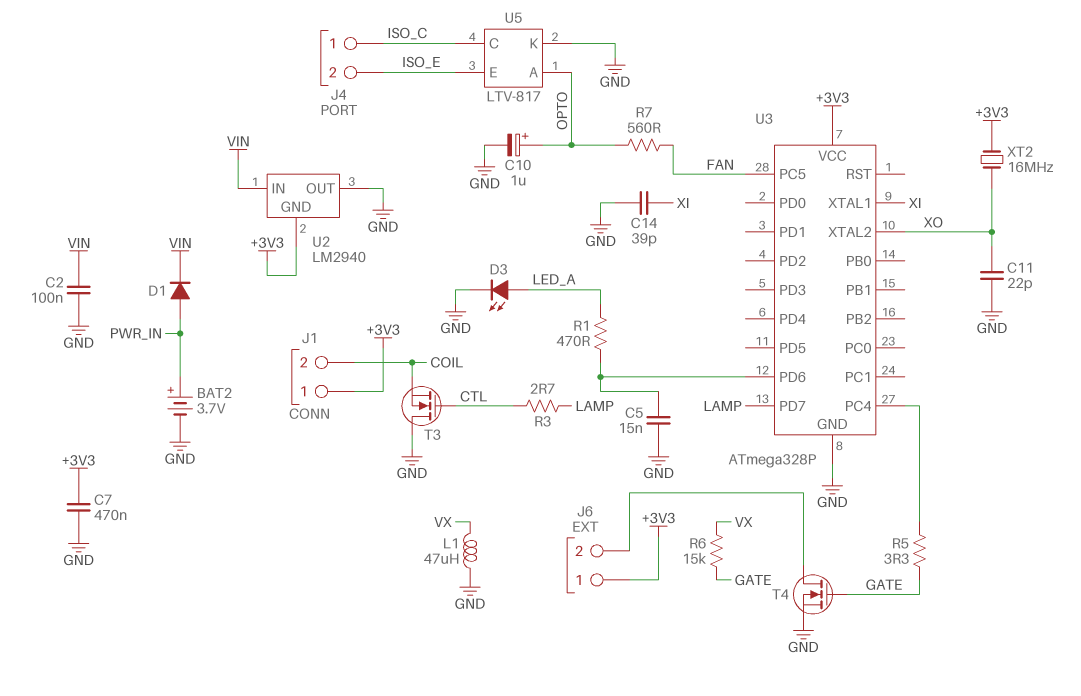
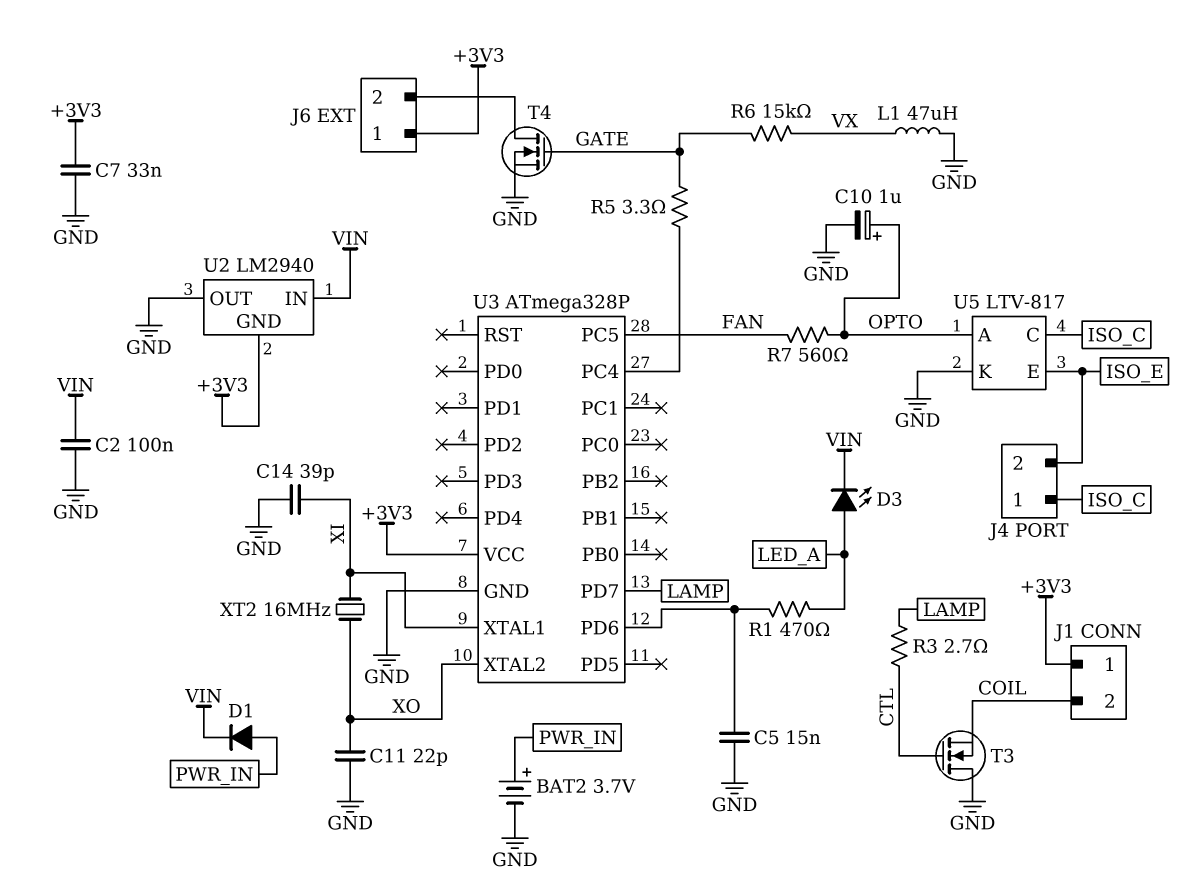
C7: 470nF (+3V3, GND) -> 33nF (+3V3, GND)
D3: LED (A LED_A, K GND) -> LED (A LED_A, K VIN)
XT2: 16MHz (+3V3, XO) -> 16MHz (XI, XO)

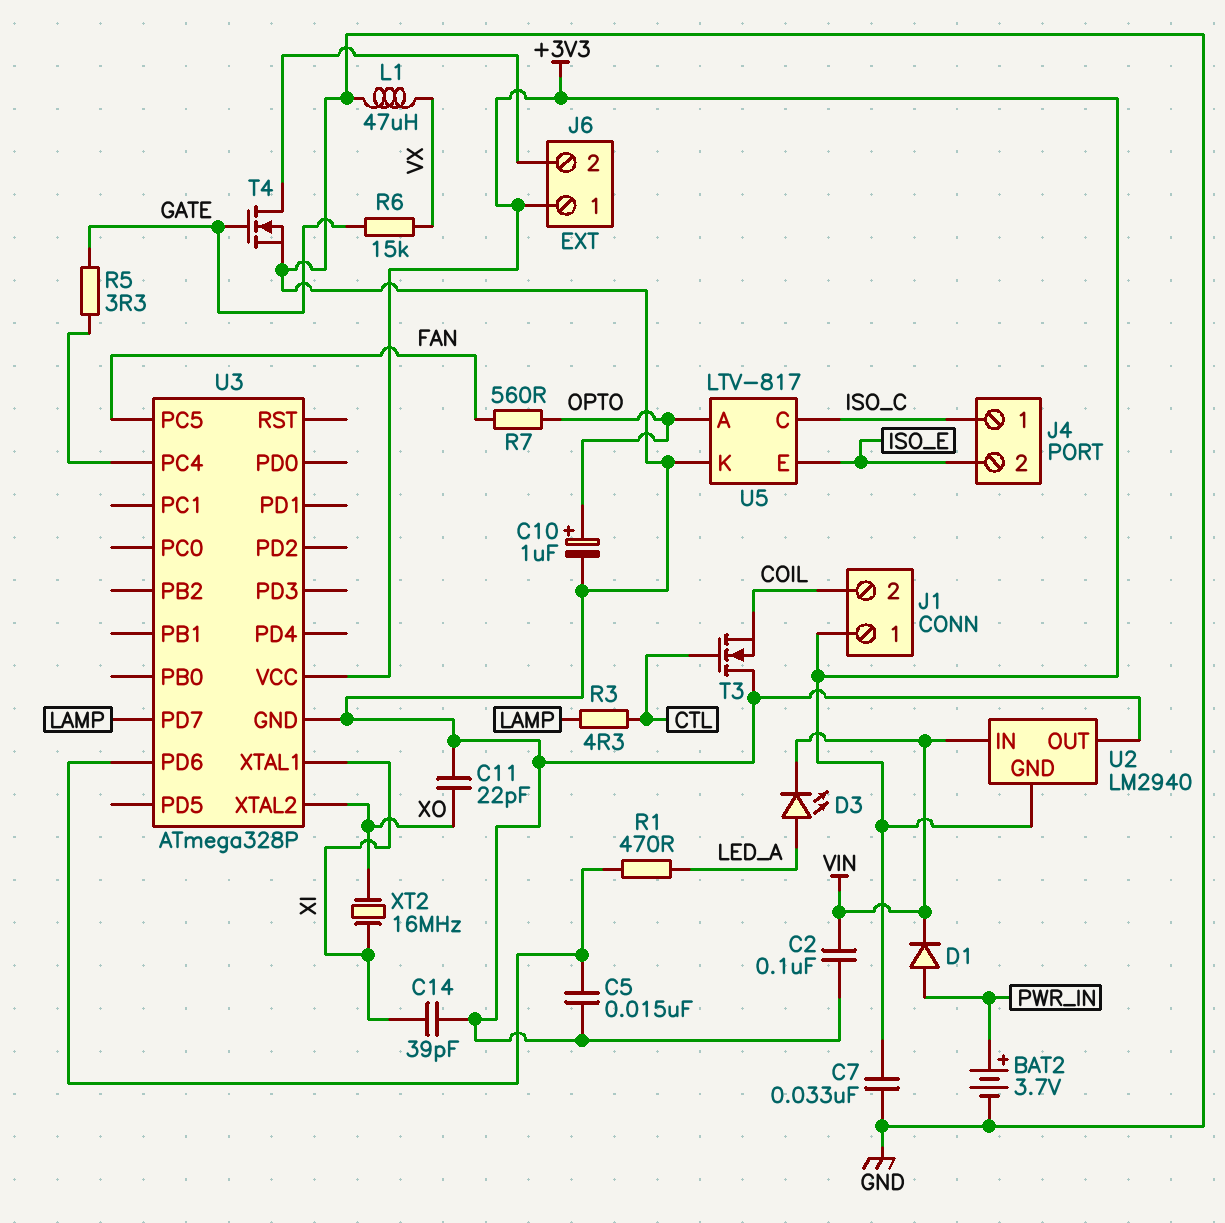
R3: 2.7 (CTL, LAMP) -> 4.3 (CTL, LAMP)

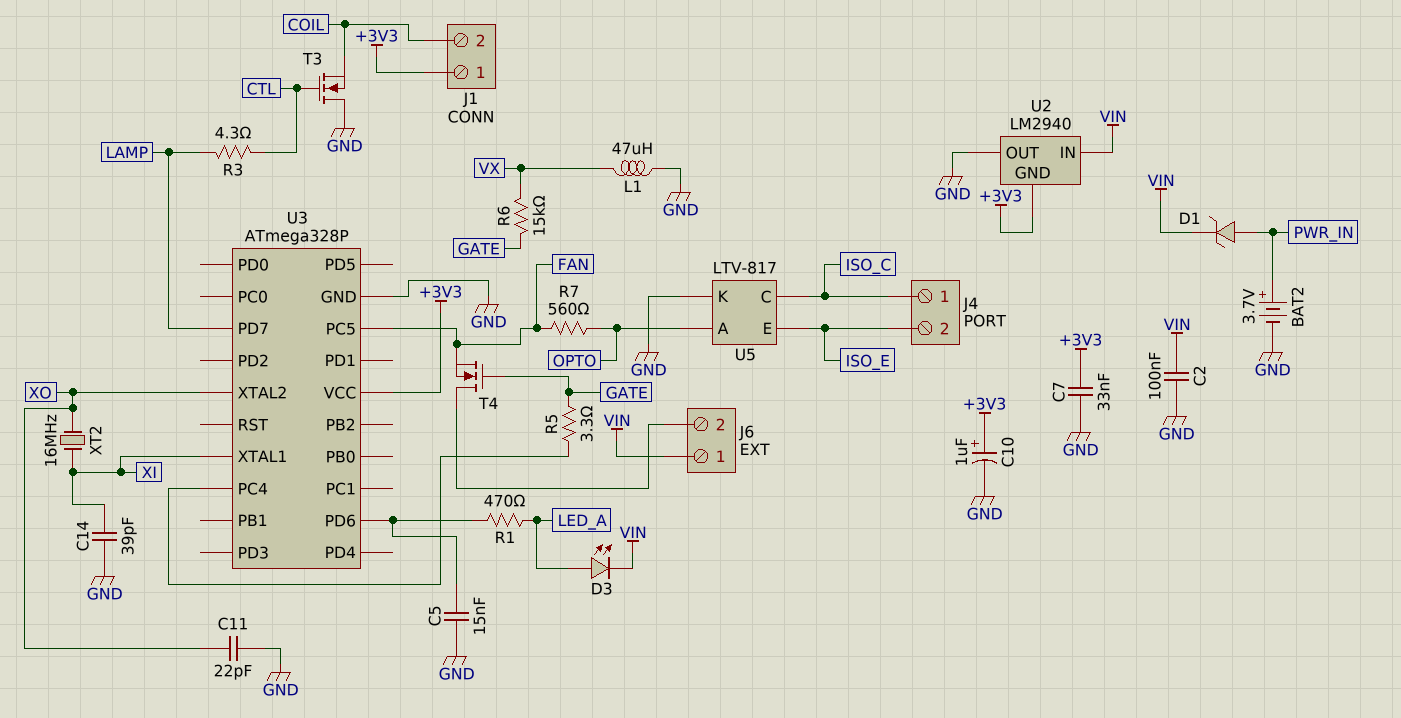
C10: 1uF (plus OPTO, minus GND) -> 1uF (plus +3V3, minus GND)
D1: diode (A PWR_IN, K VIN) -> zener (A PWR_IN, K VIN)
J6 pin 1: +3V3 -> VIN
T4: NMOS (G GATE, D J6/2, S GND) -> NMOS (G GATE, D J6/2, S FAN)

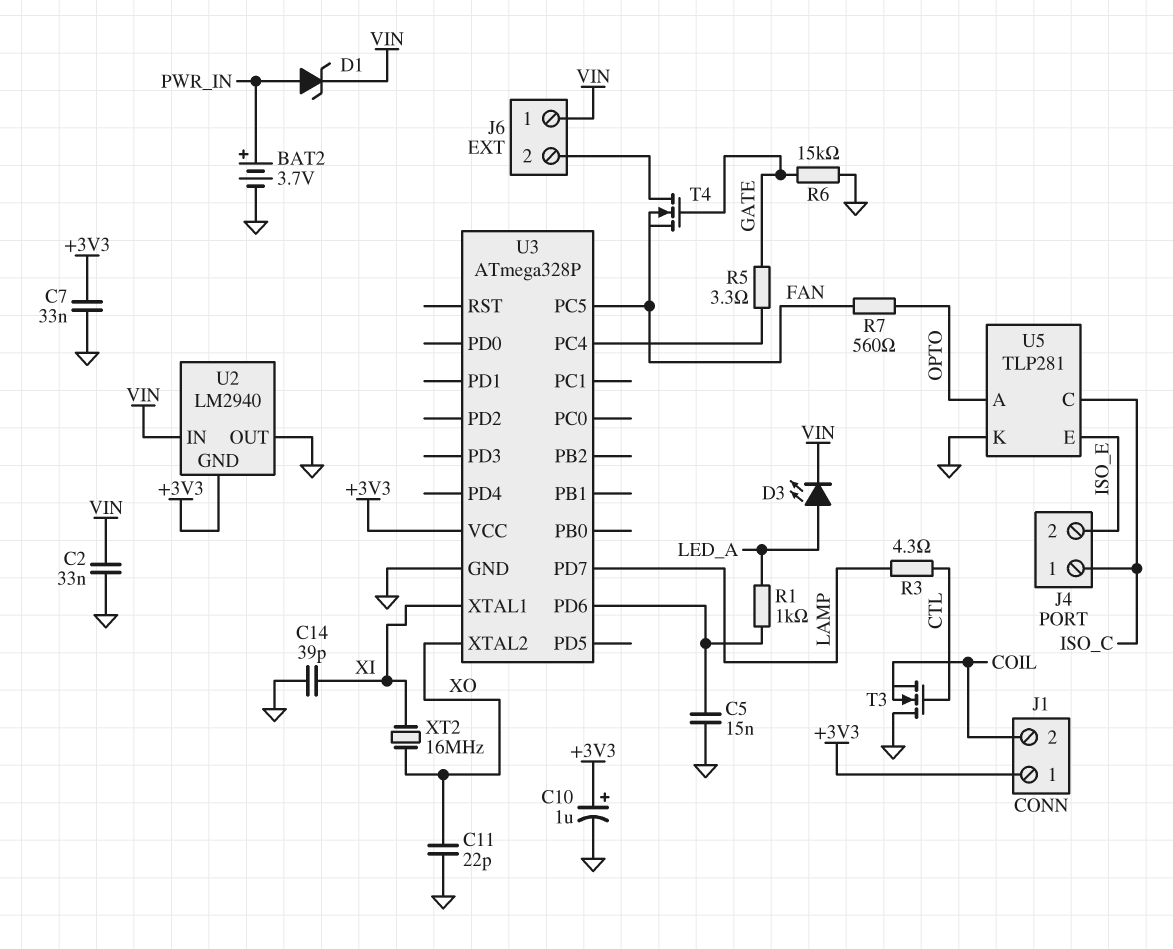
C2: 100nF (GND, VIN) -> 33nF (GND, VIN)
L1: 47uH (GND, VX) -> none
R1: 470 (LED_A, U3/PD6) -> 1k (LED_A, U3/PD6)
R6: 15k (GATE, VX) -> 15k (GATE, GND)
U5: LTV-817 -> TLP281

